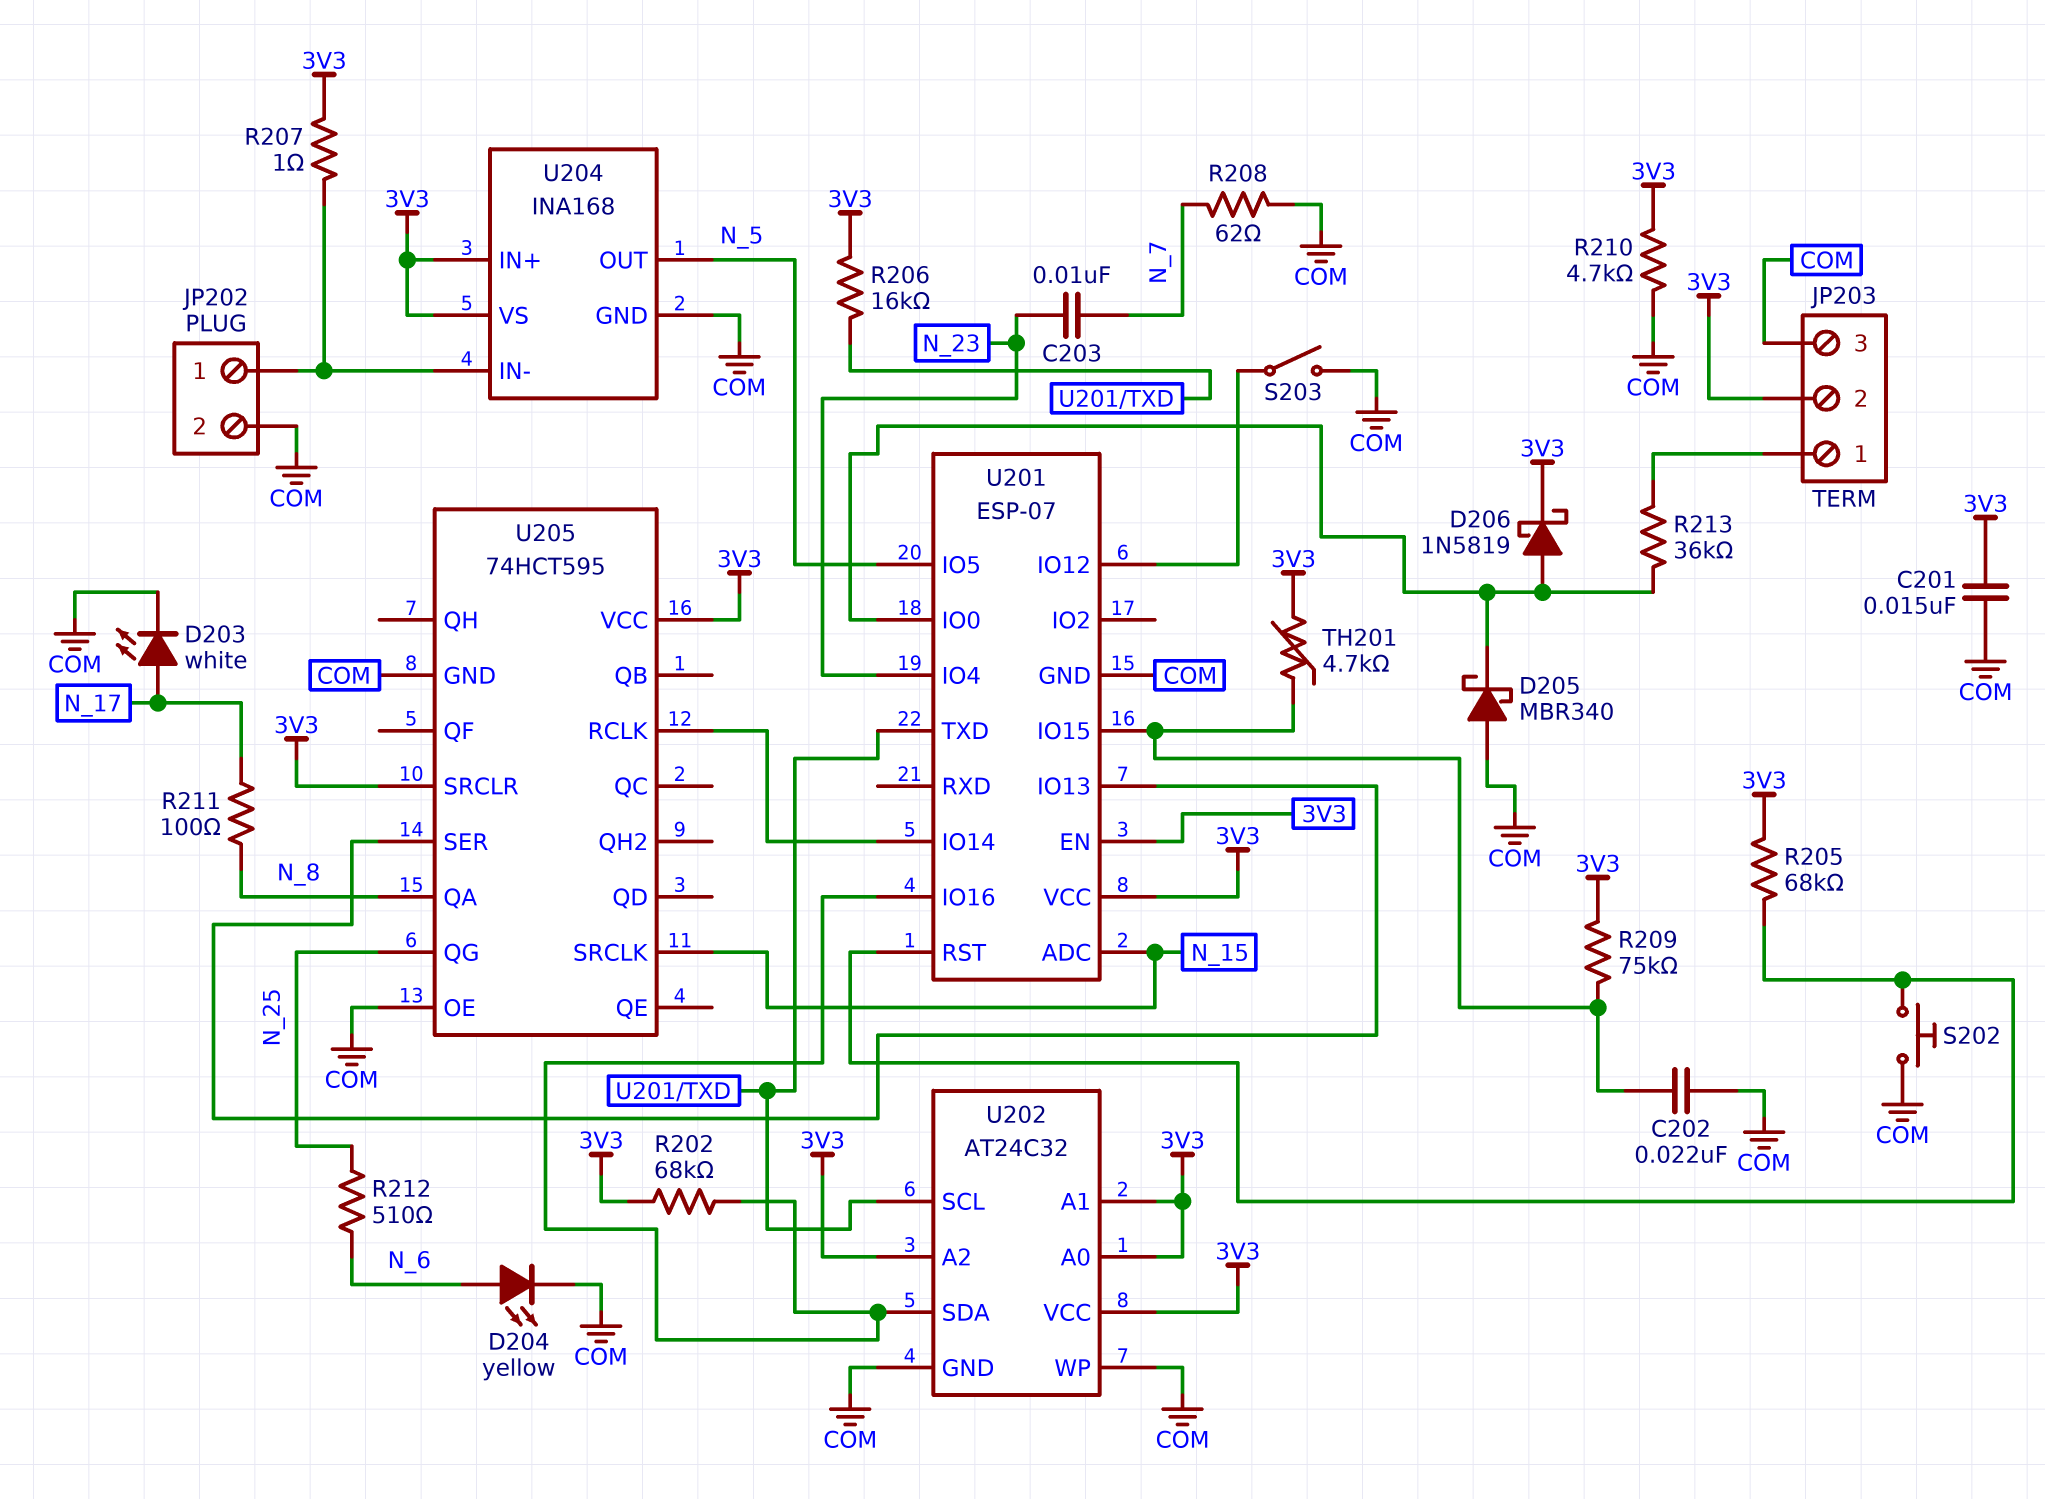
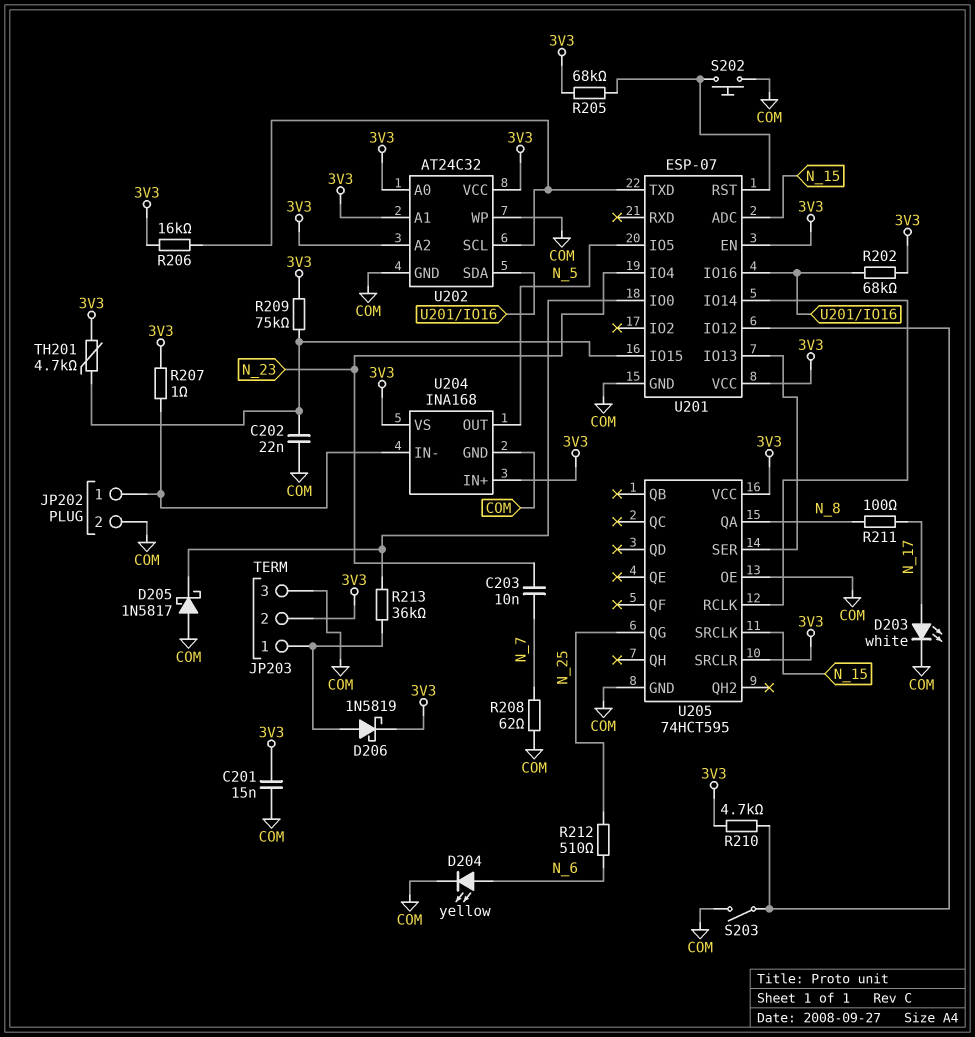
D205: schottky MBR340 (A COM, K U201/IO0) -> schottky 1N5817 (A COM, K U201/IO0)
D206: schottky 1N5819 (A U201/IO0, K 3V3) -> schottky 1N5819 (A JP203/1, K 3V3)
R210: 4.7k (3V3, COM) -> 4.7k (3V3, U201/IO12)

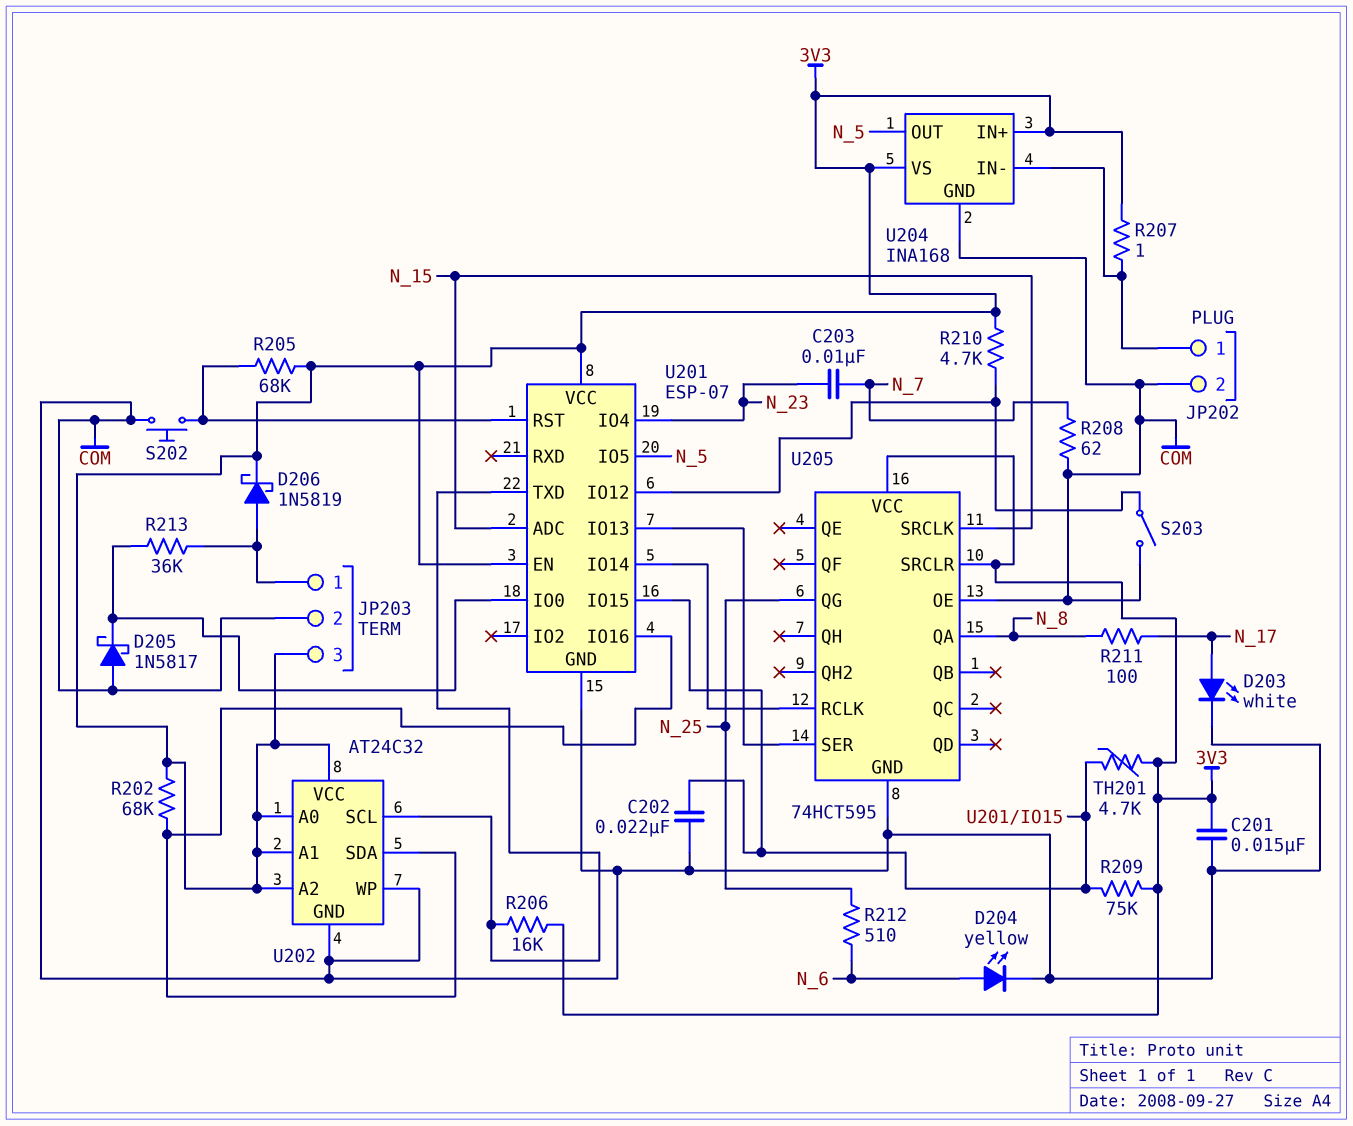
JP203 pin 2: 3V3 -> COM
JP203 pin 3: COM -> 3V3

